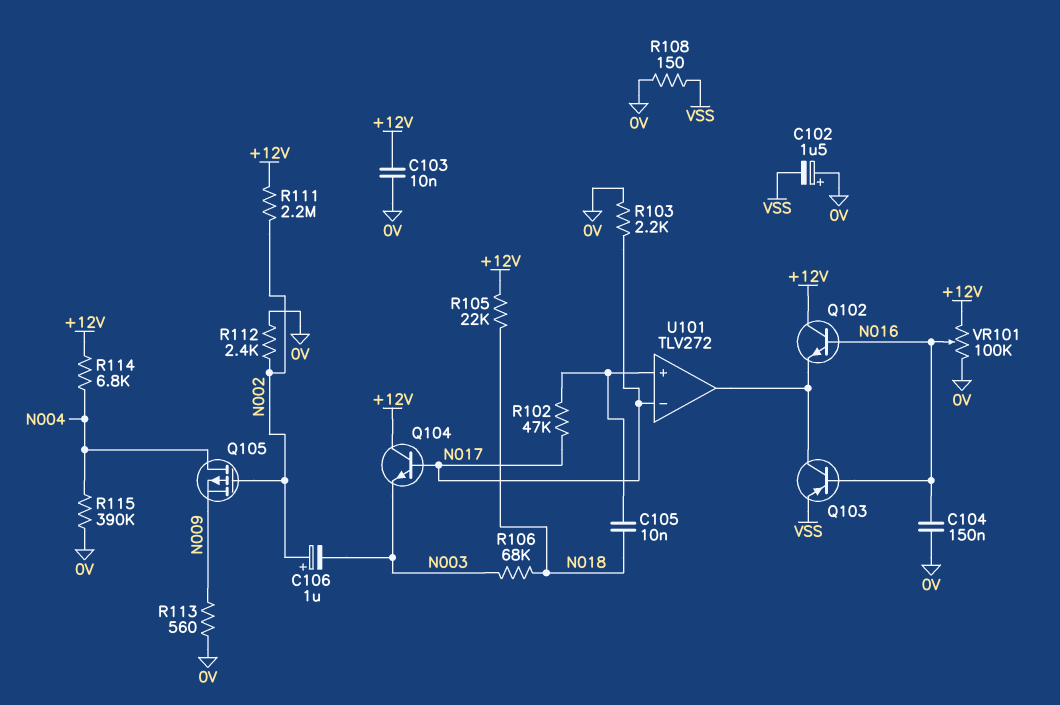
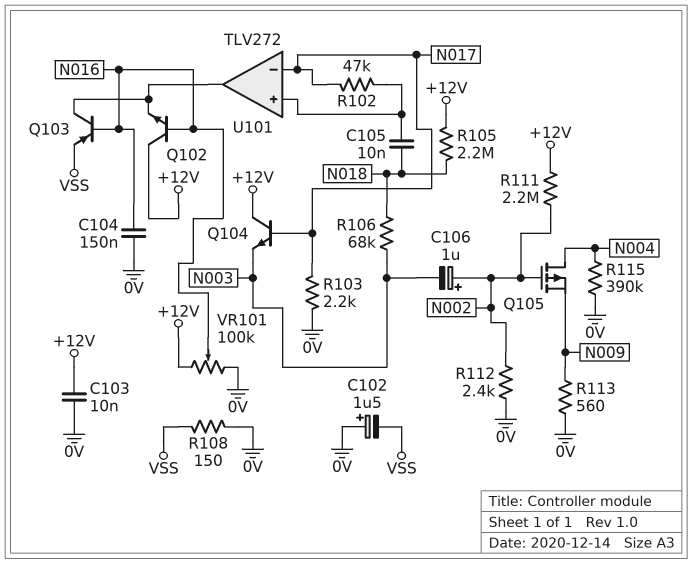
R105: 22k (+12V, N018) -> 2.2M (+12V, N018)
R114: 6.8k (+12V, N004) -> none

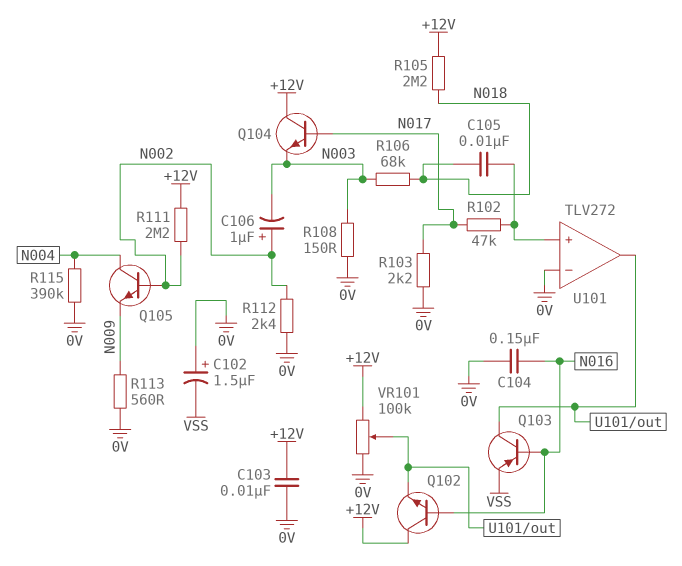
Q105: PMOS (G N002, D N004, S N009) -> NPN (B N002, C N004, E N009)
R108: 150 (0V, VSS) -> 150 (0V, N003)
U101 pin in-: N017 -> 0V
VR101: 100k (+12V, 0V, wiper N016) -> 100k (+12V, 0V, wiper U101/out)

